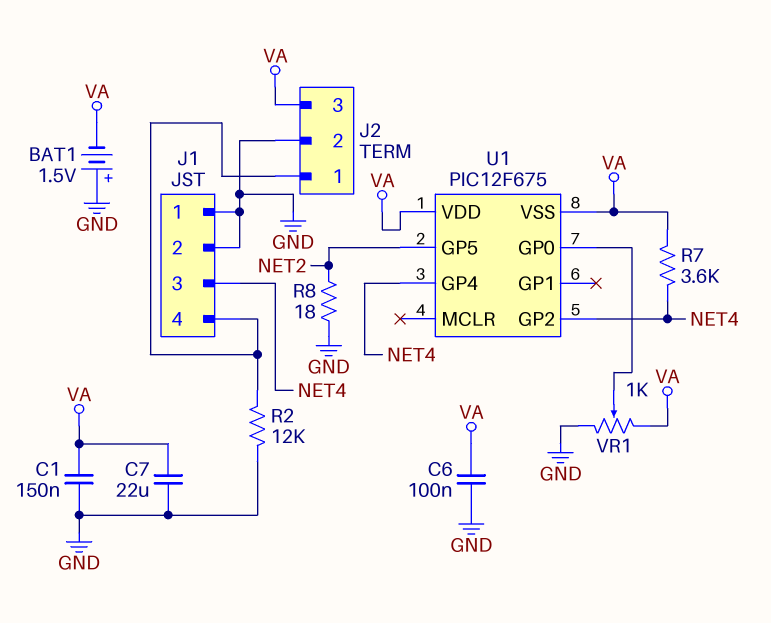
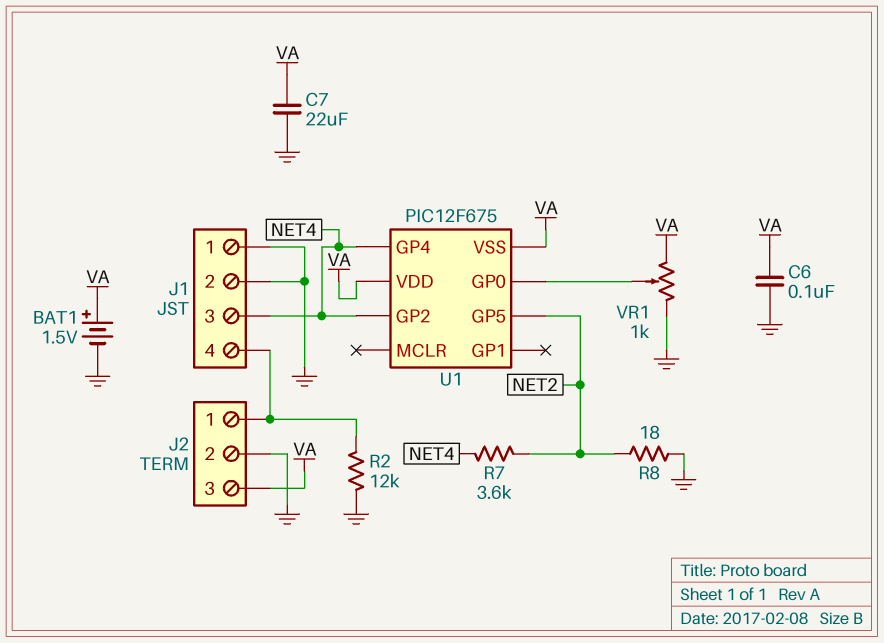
BAT1: 1.5V (plus GND, minus VA) -> 1.5V (plus VA, minus GND)
C1: 150nF (GND, VA) -> none
R7: 3.6k (NET4, VA) -> 3.6k (NET2, NET4)

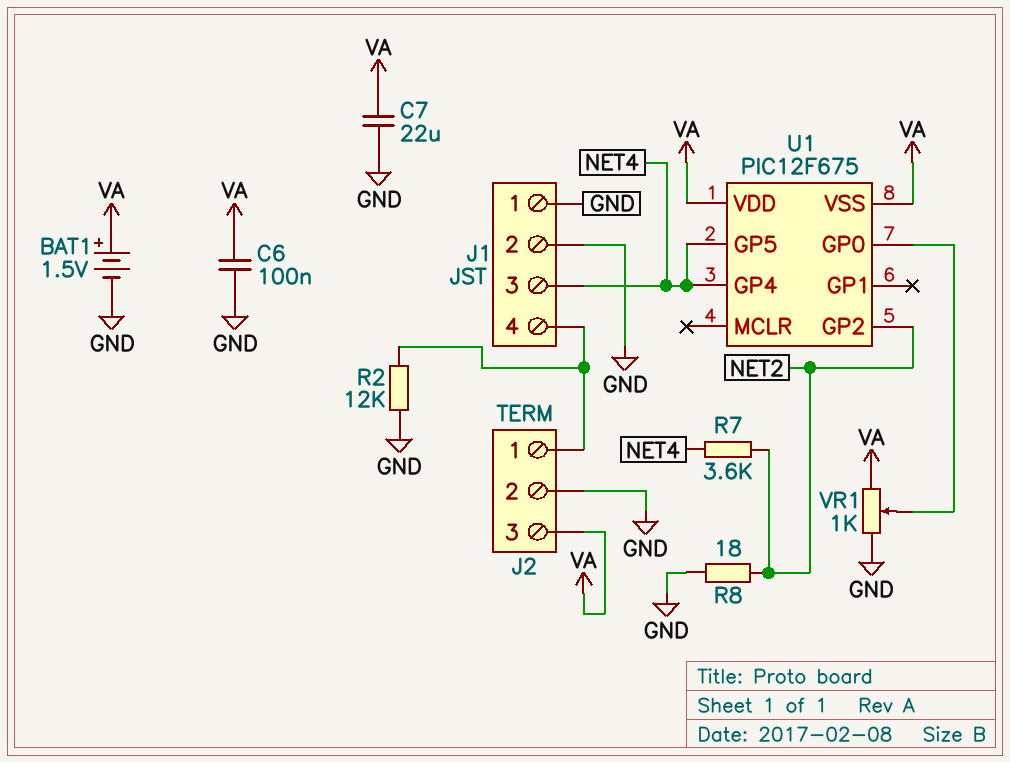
U1 pin GP2: NET4 -> NET2
U1 pin GP5: NET2 -> NET4

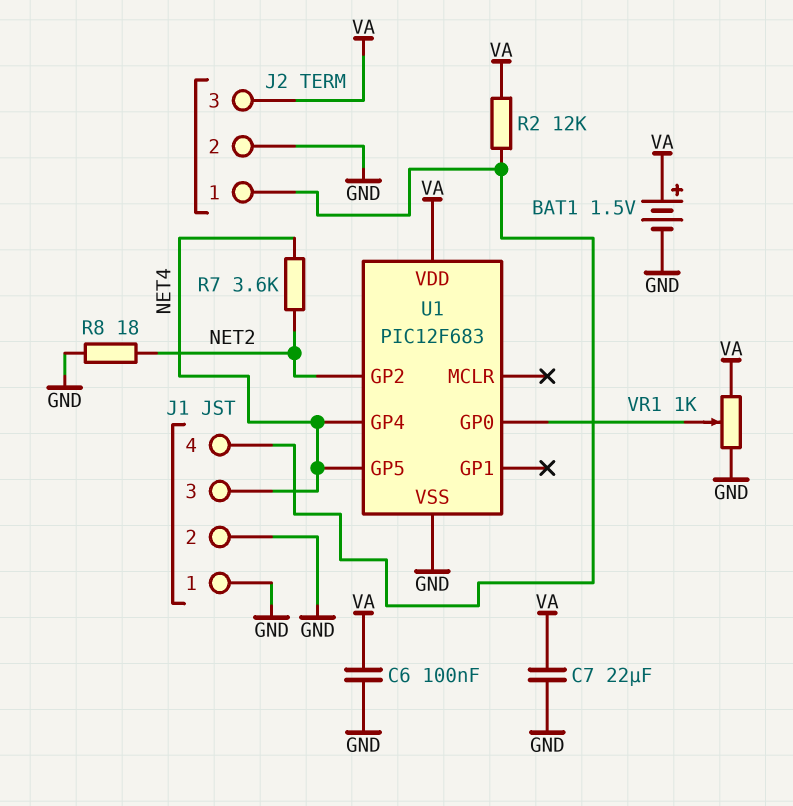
R2: 12k (GND, J1/4) -> 12k (J1/4, VA)
U1: PIC12F675 -> PIC12F683
U1 pin VSS: VA -> GND

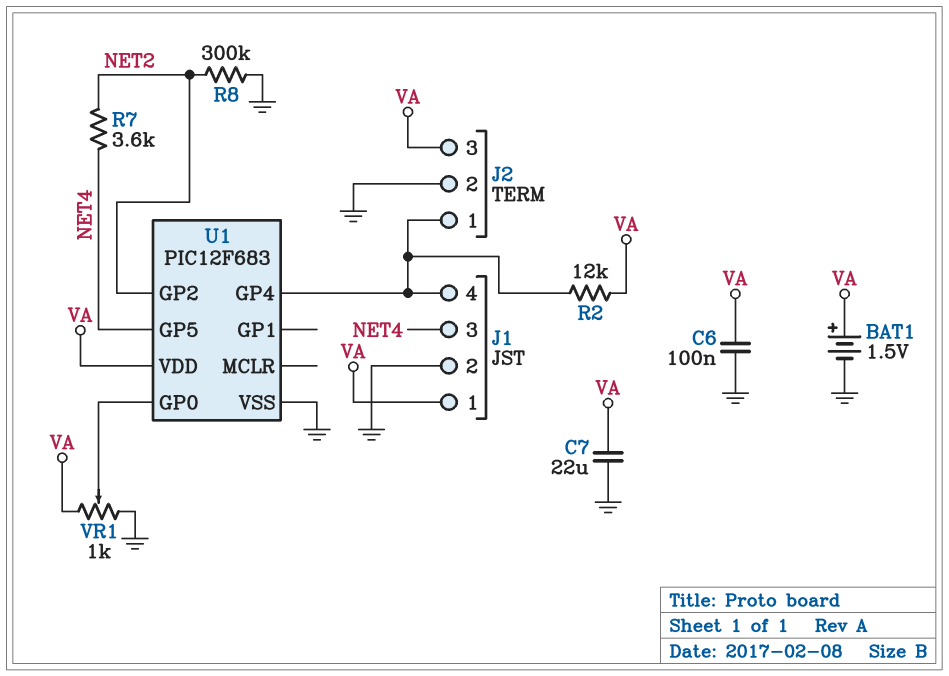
J1 pin 1: GND -> VA
R8: 18 (GND, NET2) -> 300k (GND, NET2)
U1 pin GP4: NET4 -> J1/4

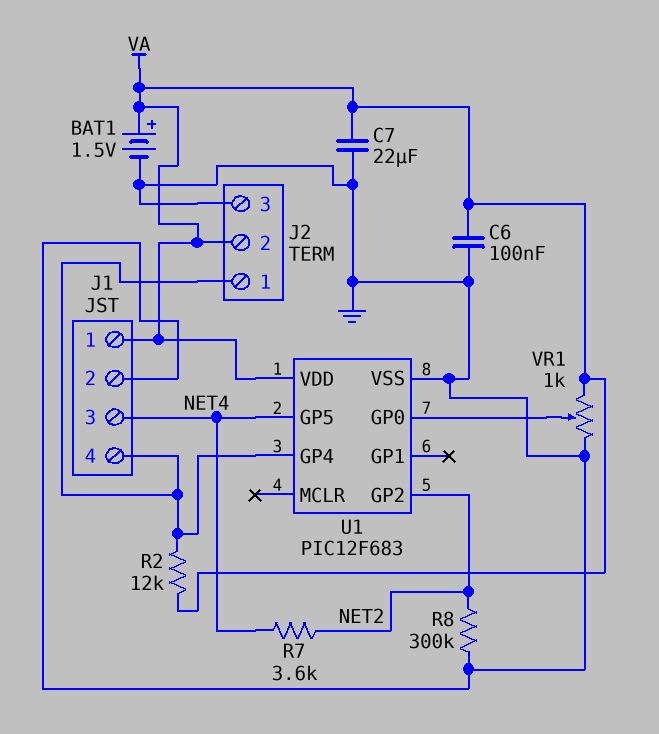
J2 pin 2: GND -> VA
J2 pin 3: VA -> GND

